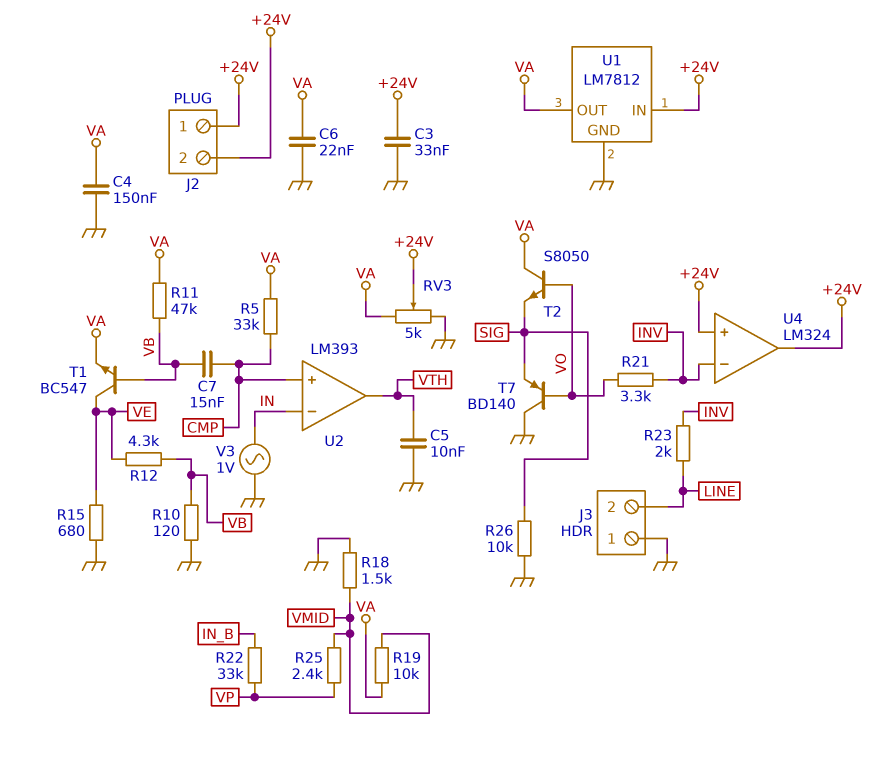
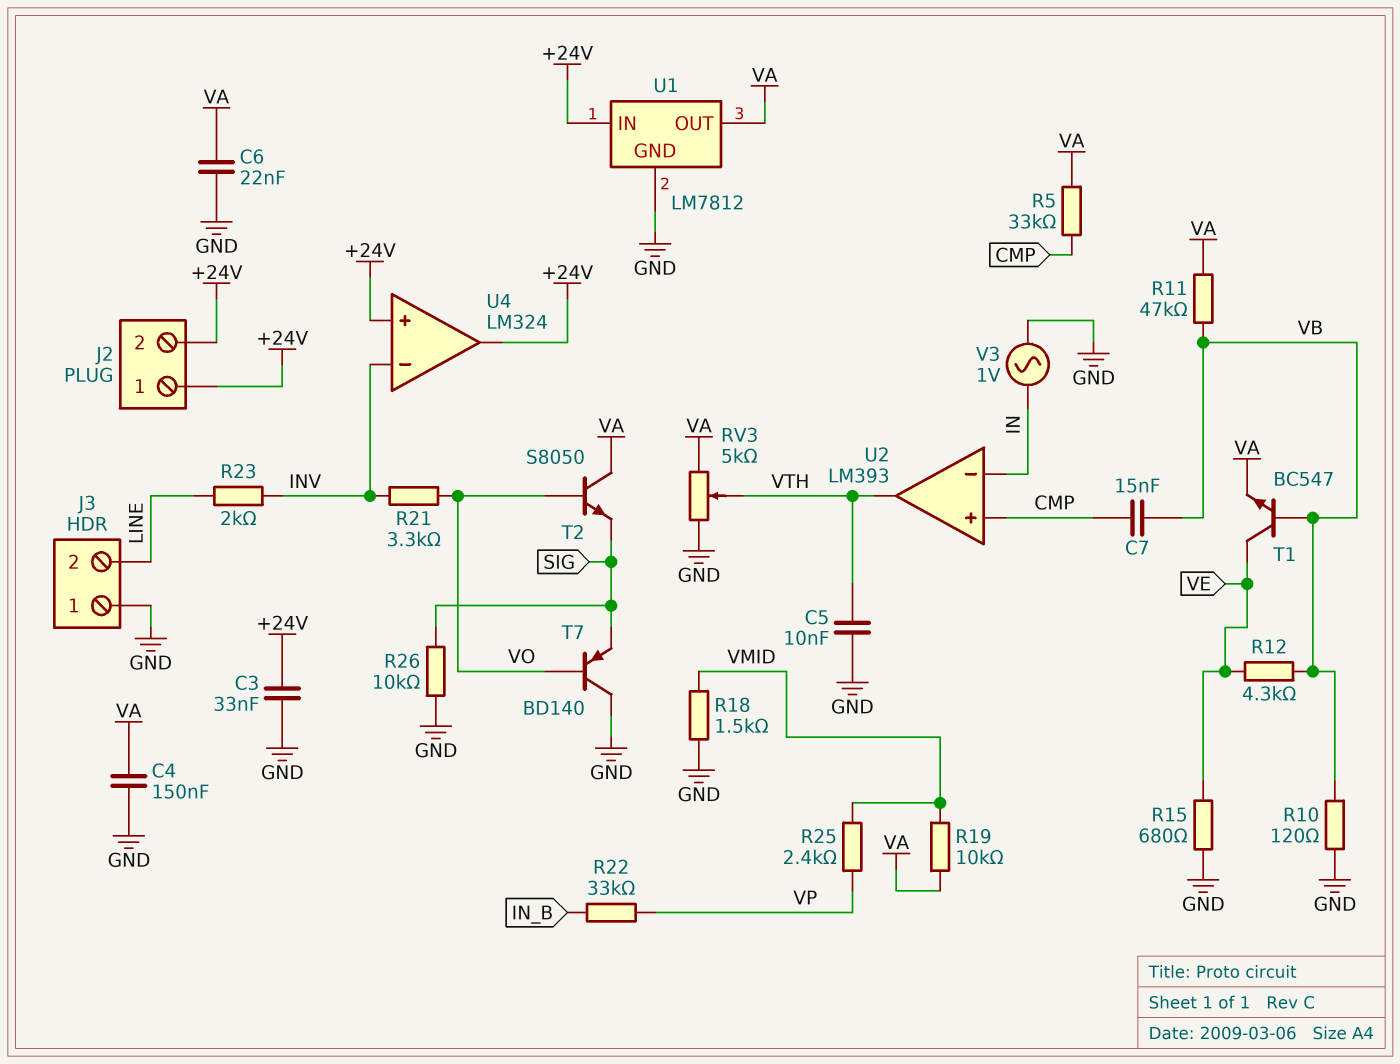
RV3: 5k (GND, VA, wiper +24V) -> 5k (GND, VA, wiper VTH)

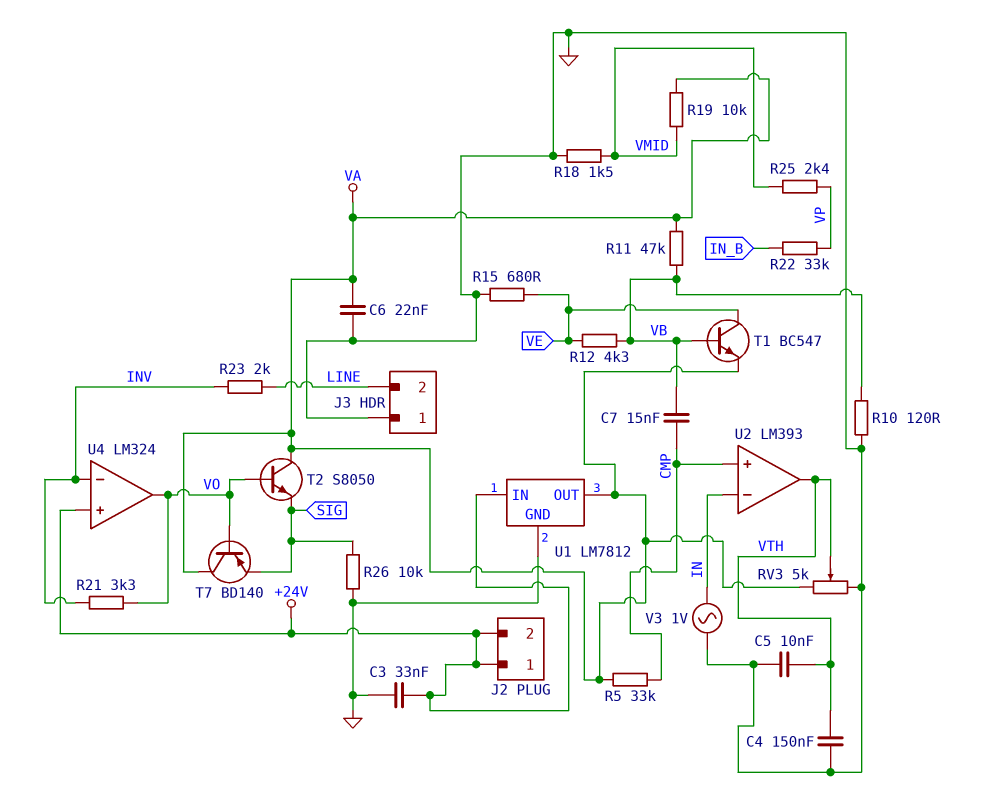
C4: 150nF (GND, VA) -> 150nF (GND, VTH)
T7: PNP BD140 (B VO, C GND, E SIG) -> PNP BD140 (B VO, C VA, E SIG)
U4 pin out: +24V -> VO

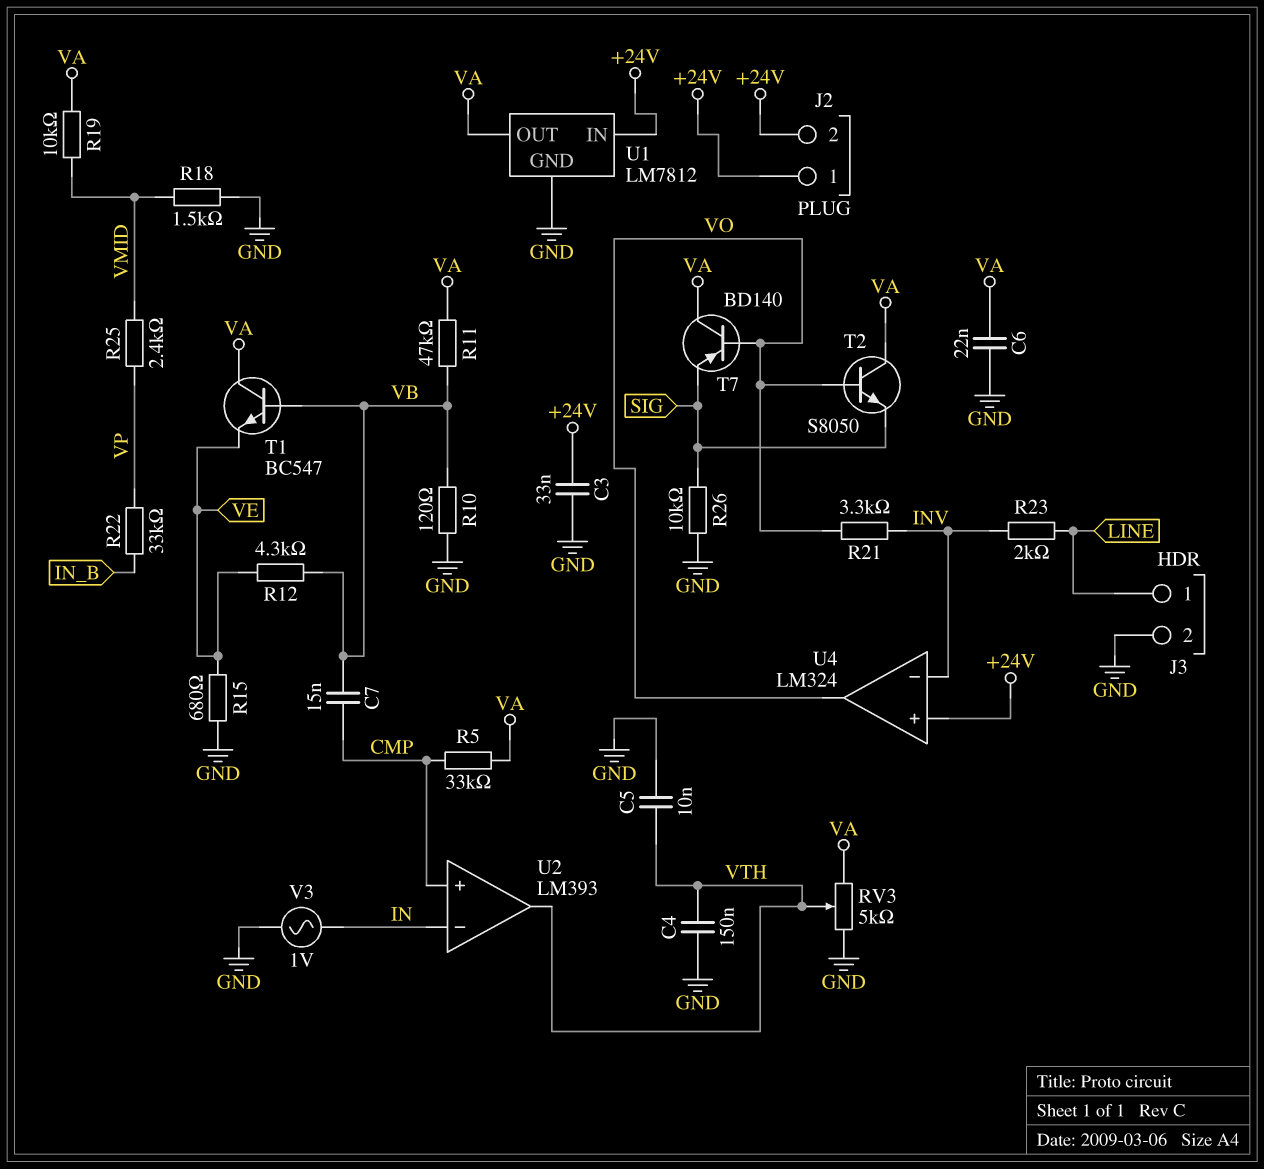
J3 pin 1: GND -> LINE
J3 pin 2: LINE -> GND
T1: NPN BC547 (B VB, C VE, E VA) -> NPN BC547 (B VB, C VA, E VE)

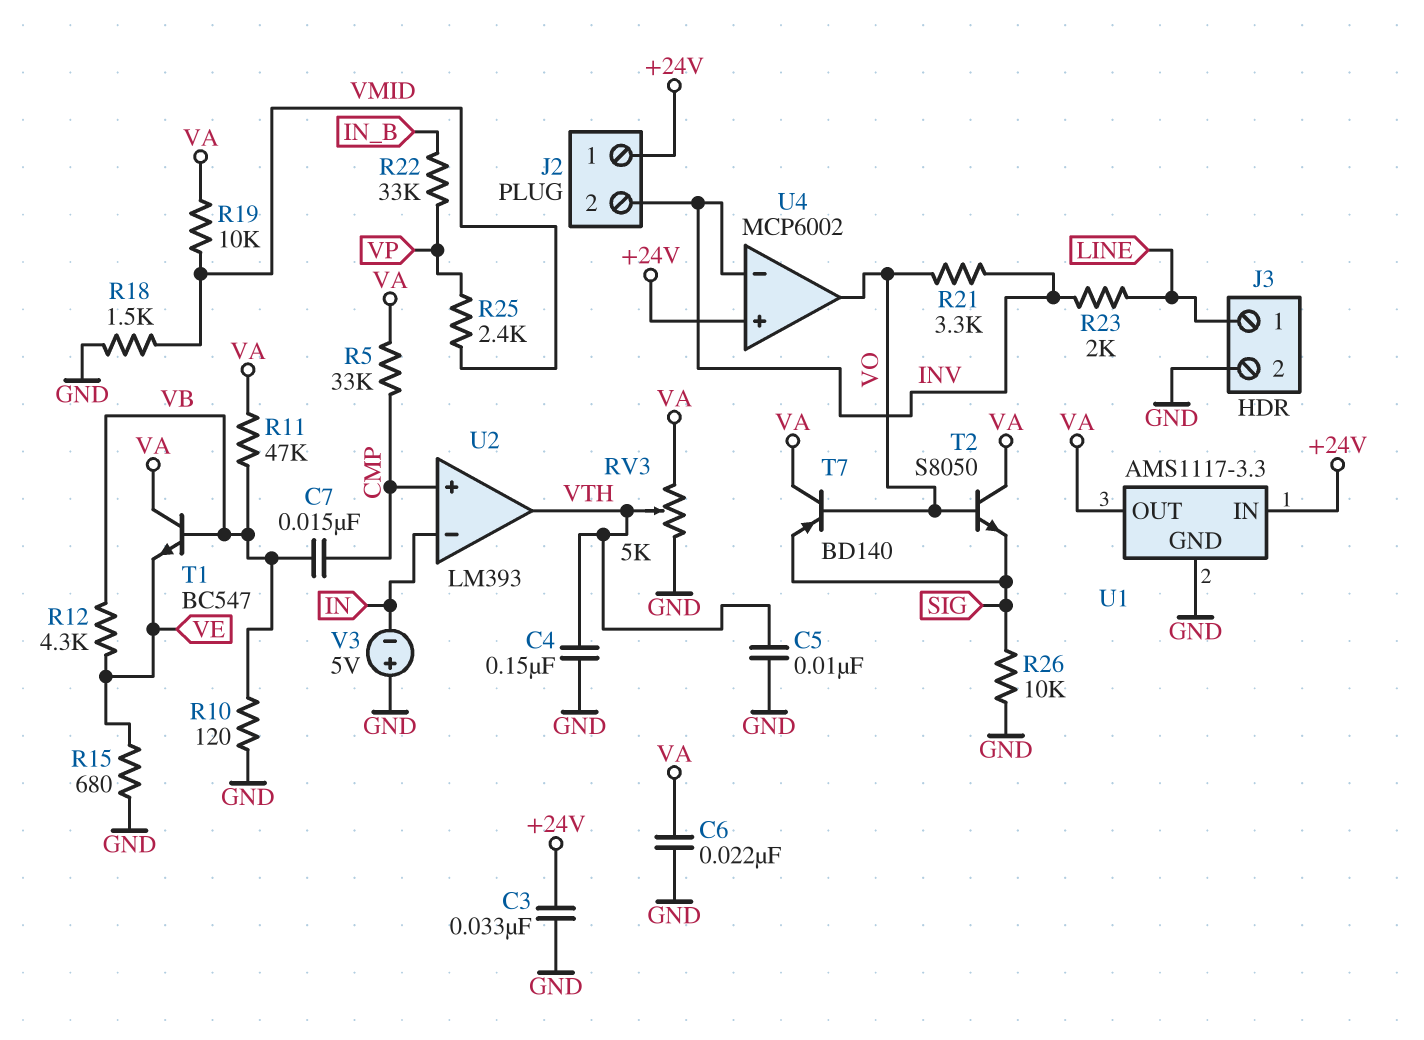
J2 pin 2: +24V -> INV
U1: LM7812 -> AMS1117-3.3
U4: LM324 -> MCP6002
V3: AC 1V (GND, IN) -> 5V (plus GND, minus IN)

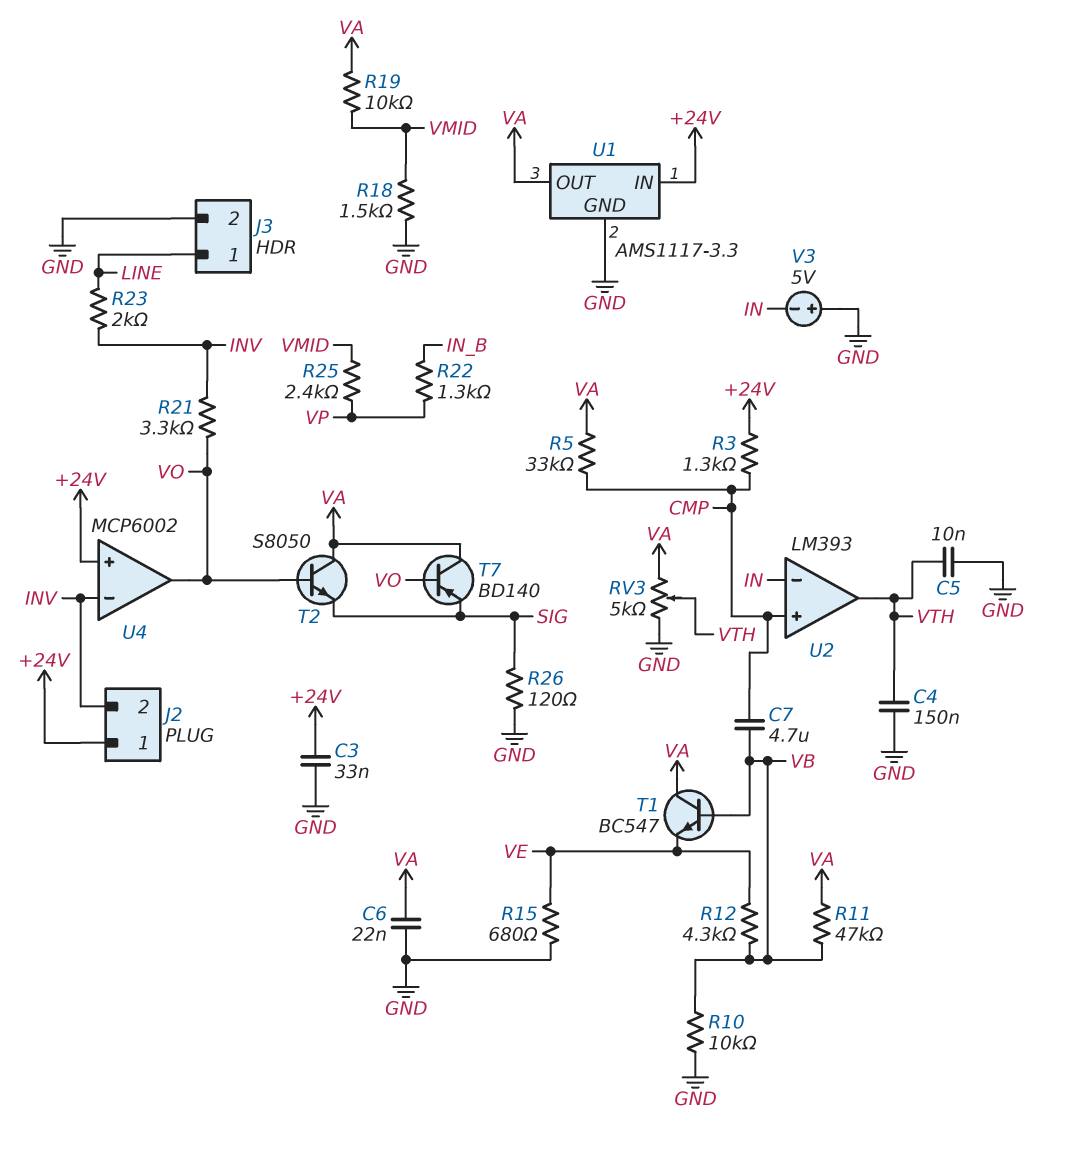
C7: 15nF (CMP, VB) -> 4.7uF (CMP, VB)
R3: none -> 1.3k (+24V, CMP)
R10: 120 (GND, VB) -> 10k (GND, VB)
R22: 33k (IN_B, VP) -> 1.3k (IN_B, VP)
R26: 10k (GND, SIG) -> 120 (GND, SIG)

